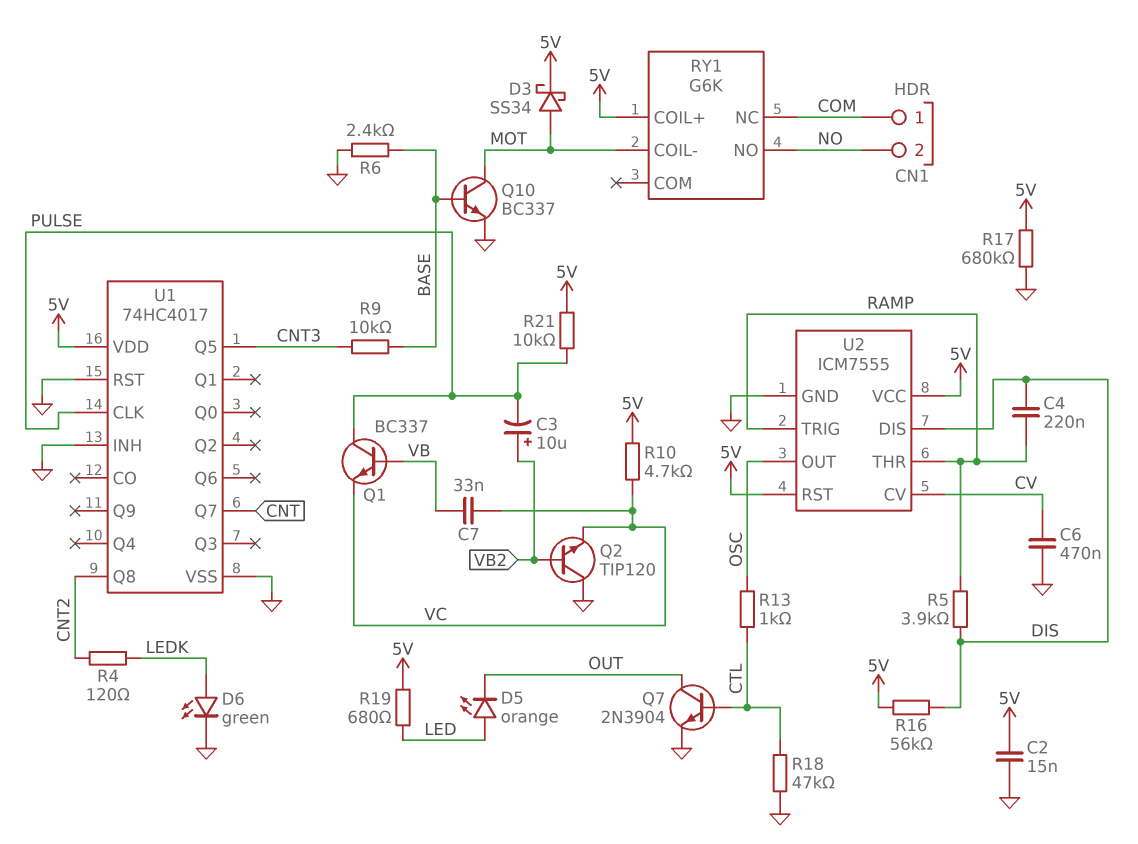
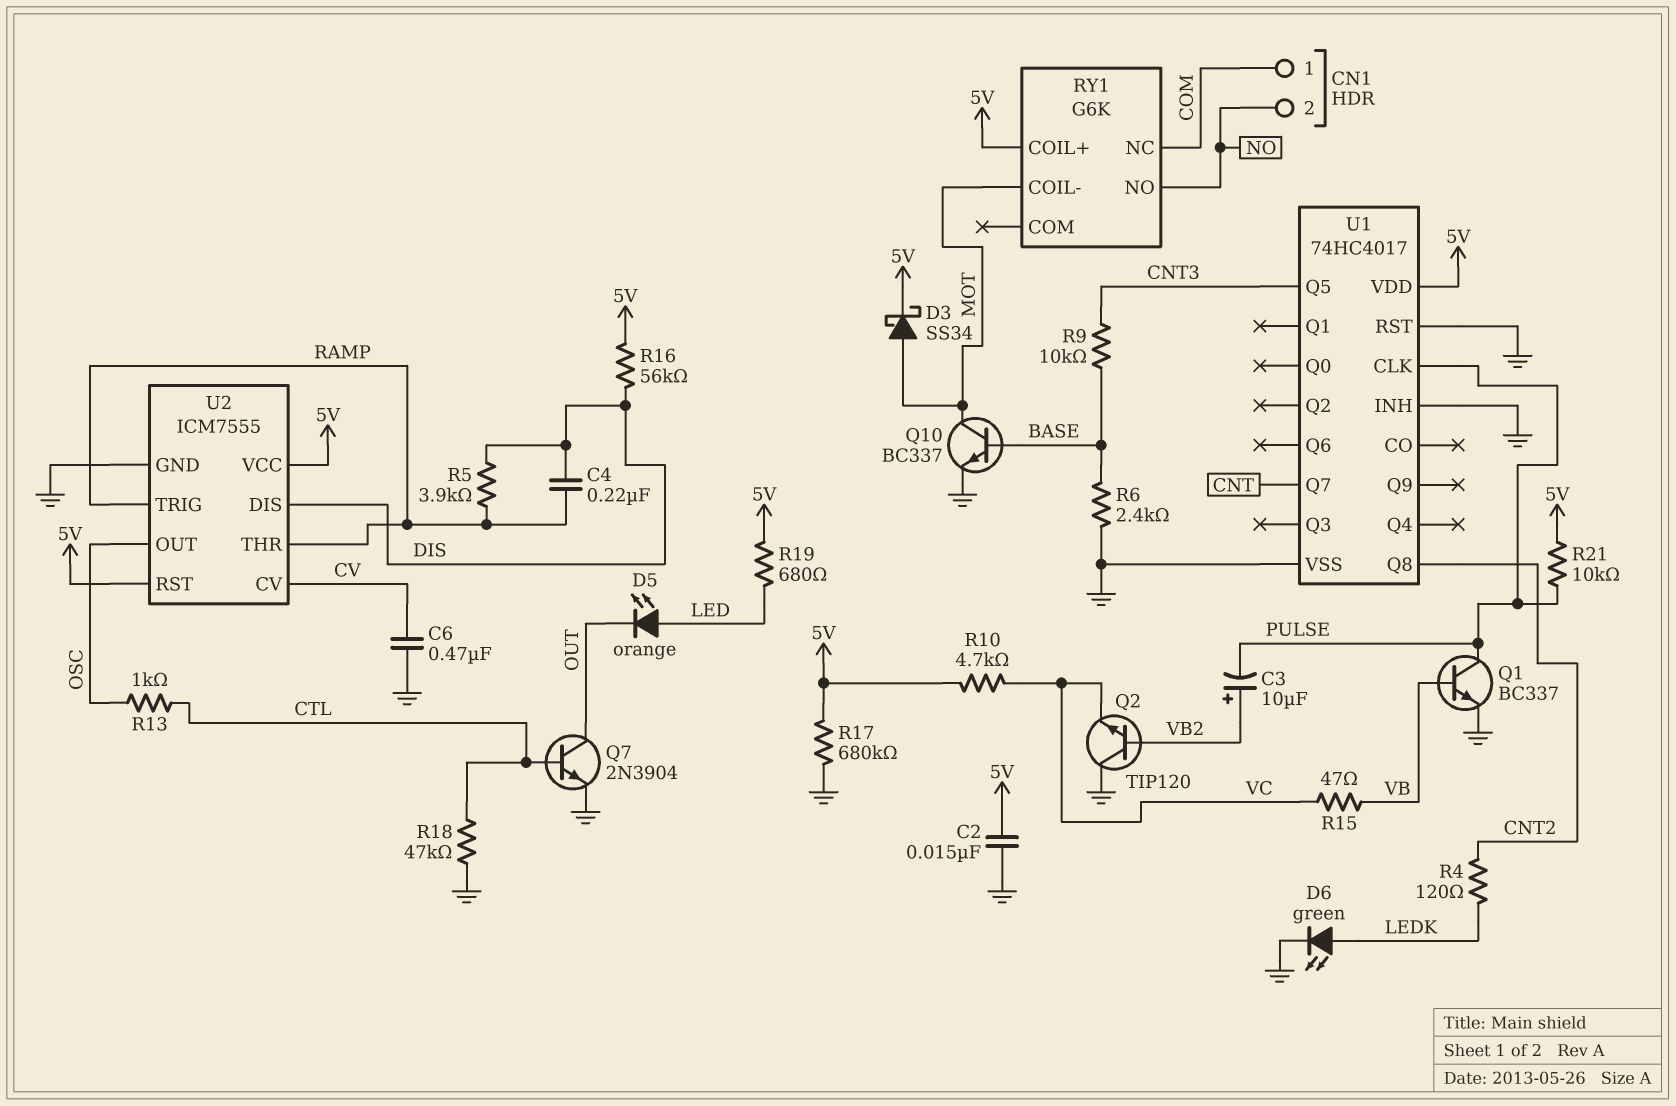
C7: 33nF (VB, VC) -> none
Q1: NPN BC337 (B VB, C PULSE, E VC) -> NPN BC337 (B VB, C PULSE, E GND)
R15: none -> 47 (VB, VC)

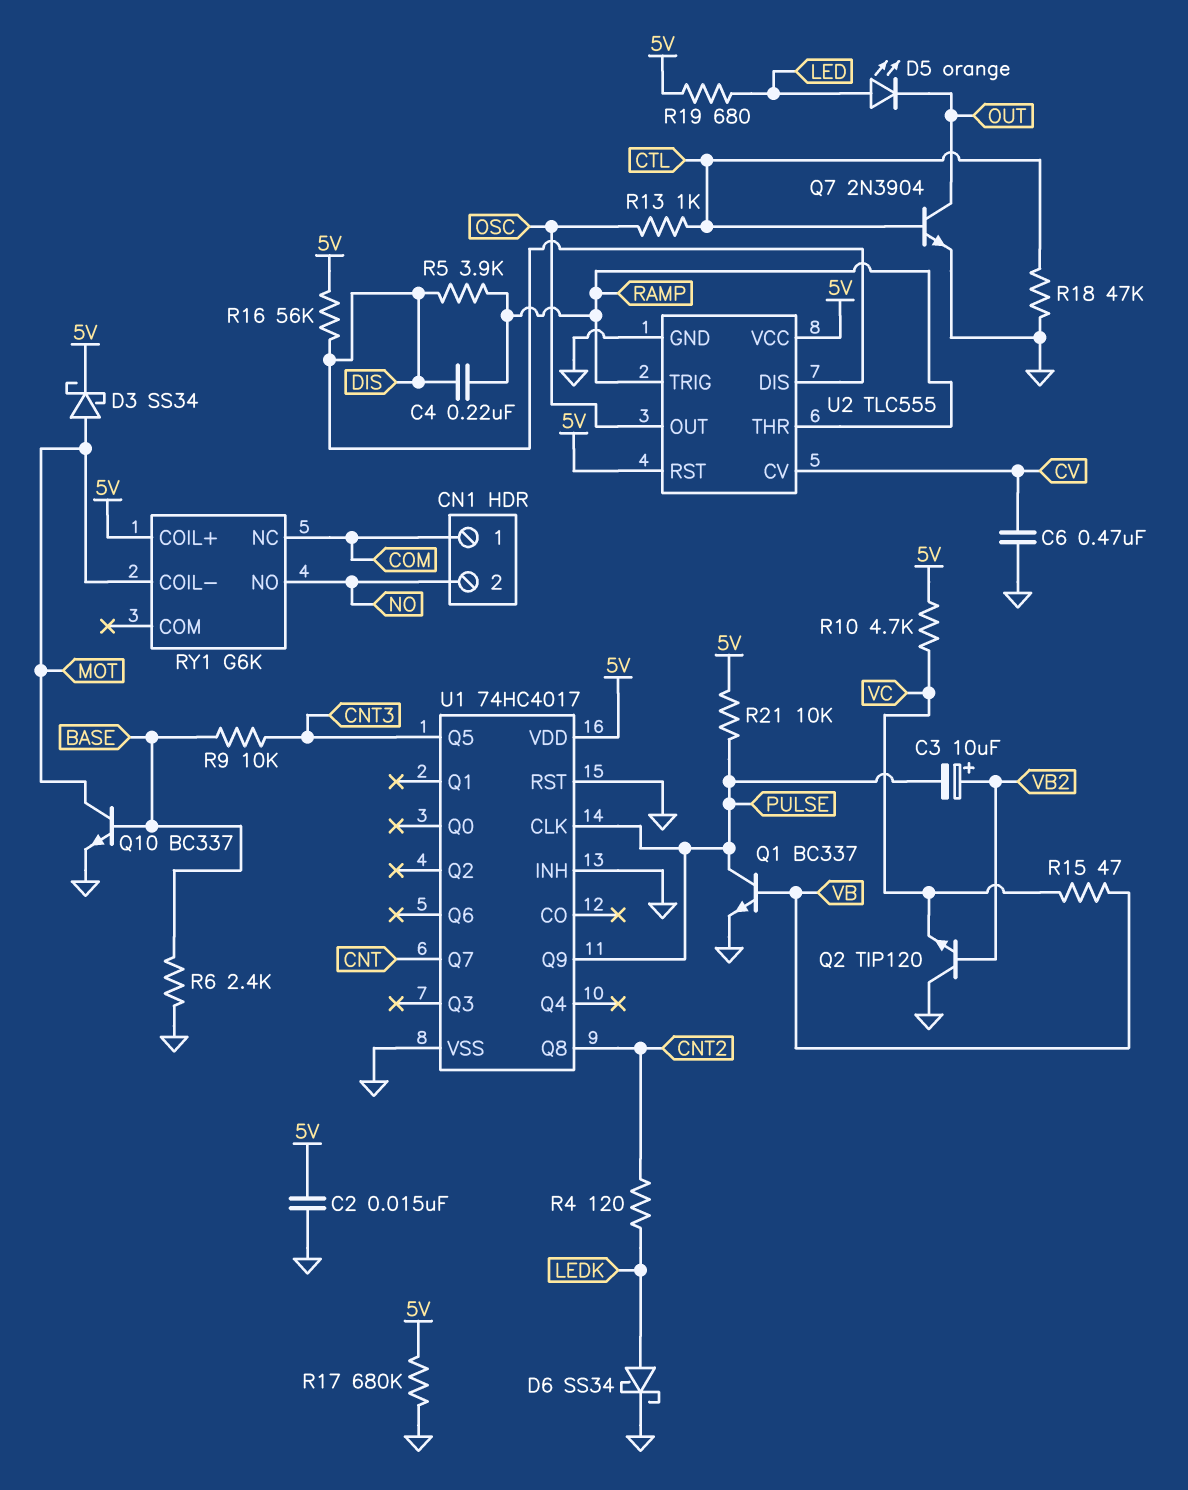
D6: LED green (A LEDK, K GND) -> schottky SS34 (A LEDK, K GND)
U1 pin Q9: none -> PULSE
U2: ICM7555 -> TLC555

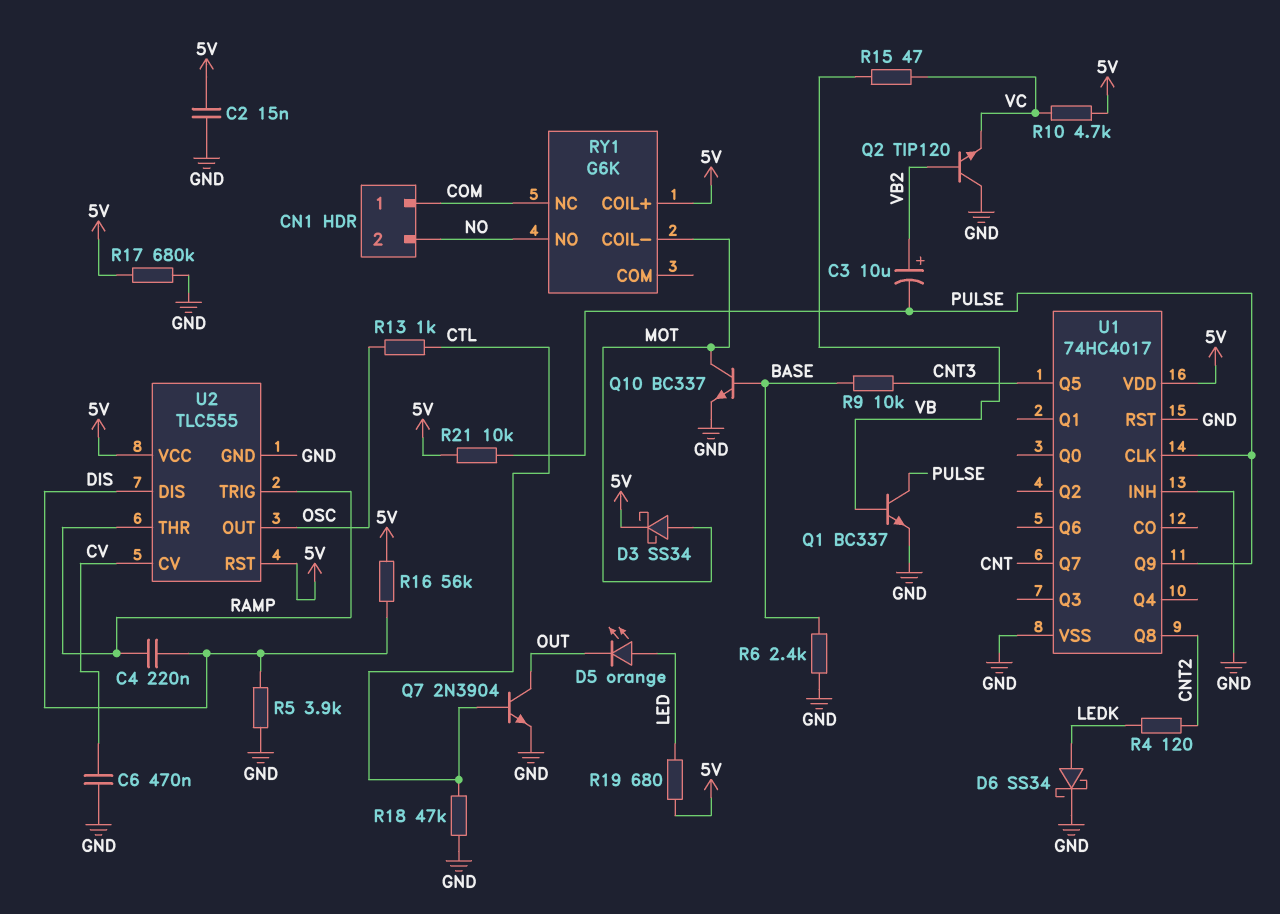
R5: 3.9k (DIS, RAMP) -> 3.9k (DIS, GND)

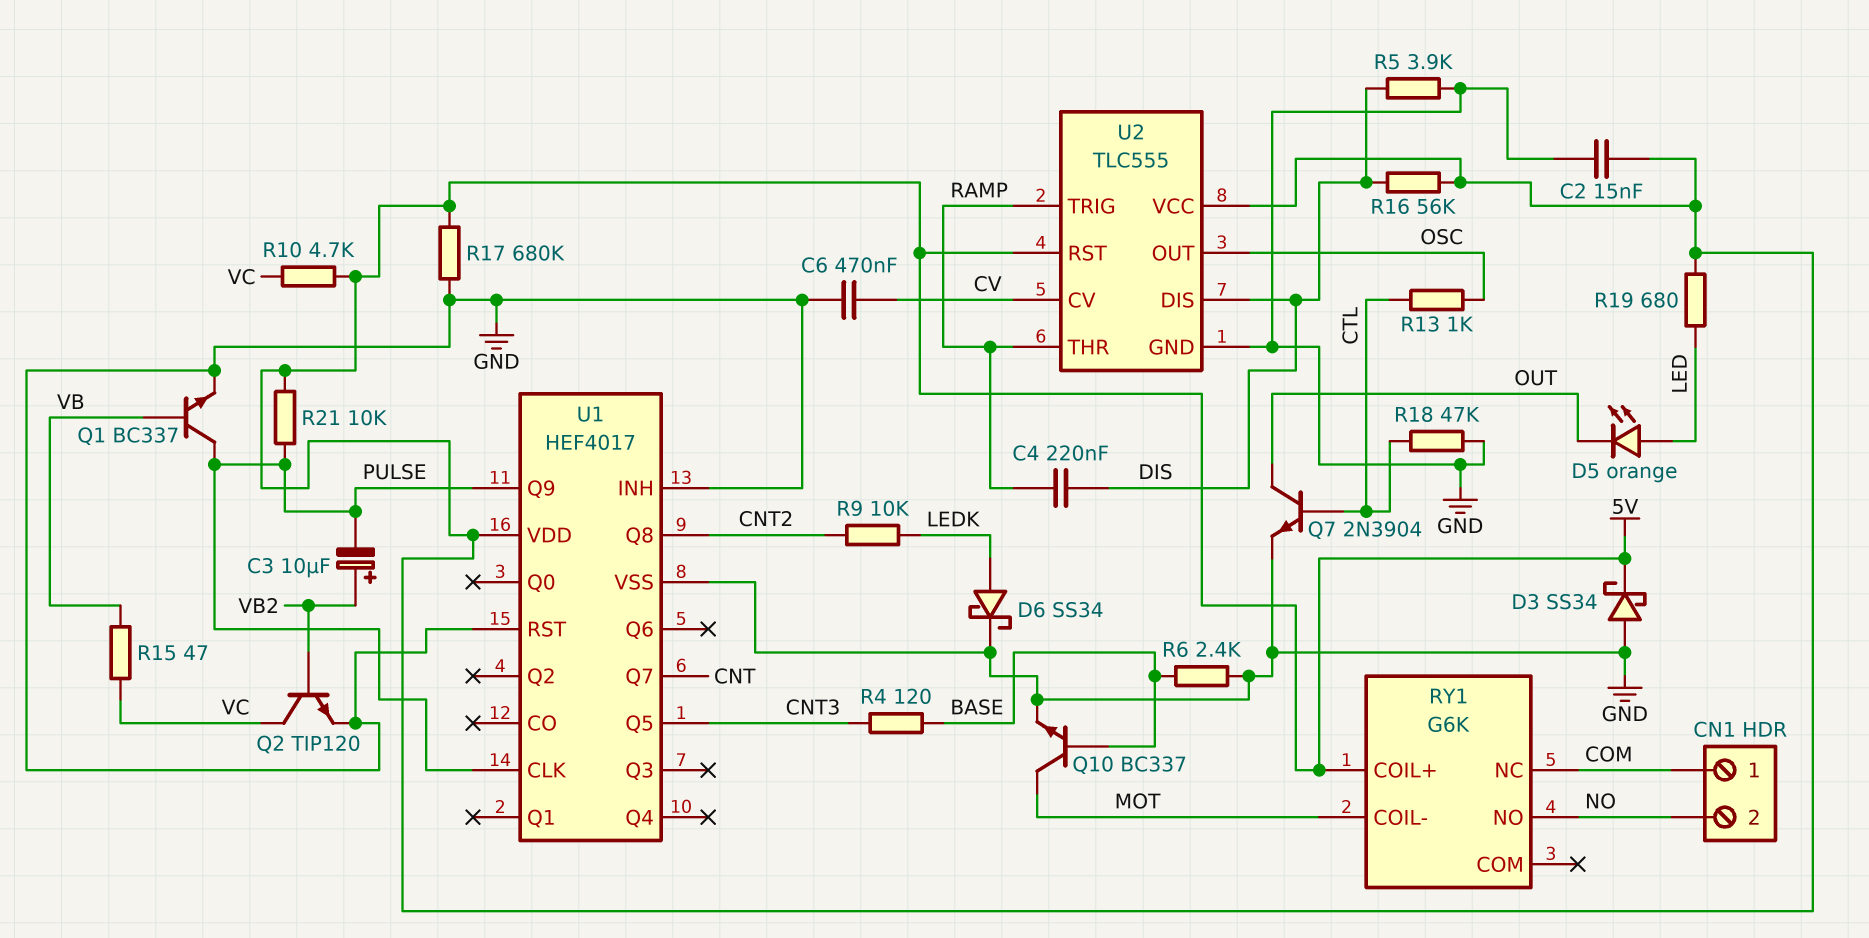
D3: schottky SS34 (A MOT, K 5V) -> schottky SS34 (A GND, K 5V)
Q2: NPN TIP120 (B VB2, C GND, E VC) -> NPN TIP120 (B VB2, C VC, E GND)
R4: 120 (CNT2, LEDK) -> 120 (BASE, CNT3)
R9: 10k (BASE, CNT3) -> 10k (CNT2, LEDK)
U1: 74HC4017 -> HEF4017

